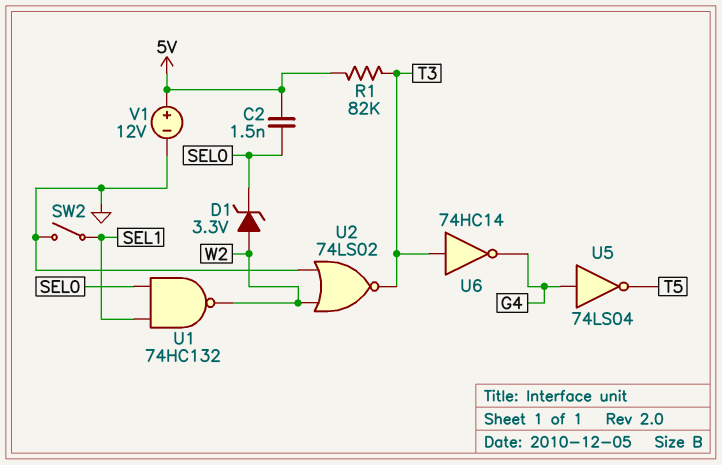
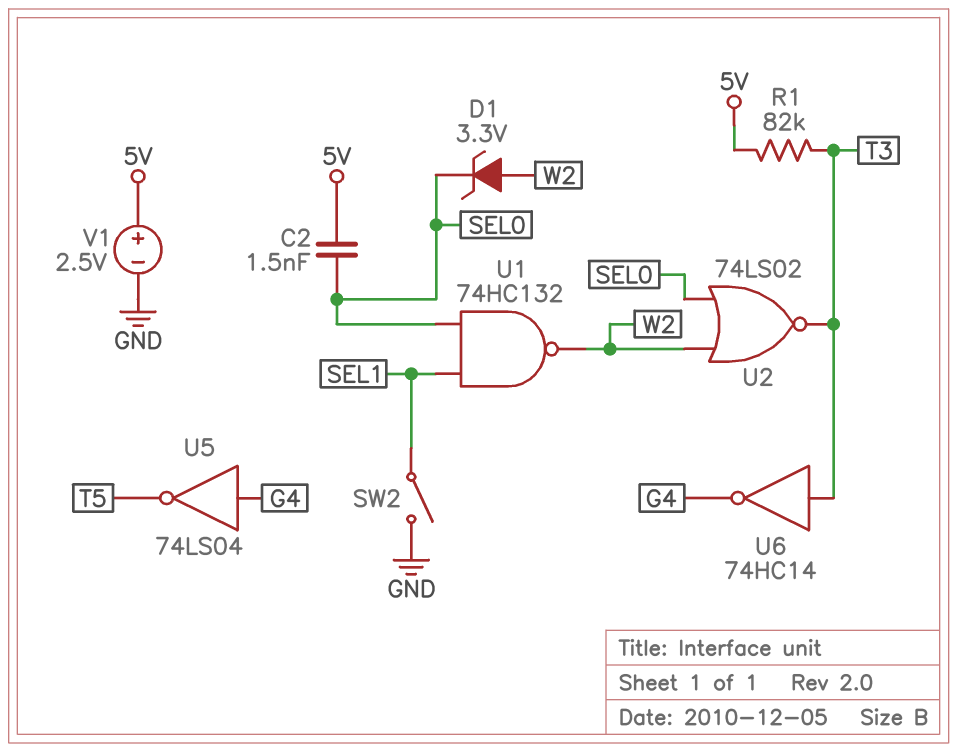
U2: NOR 74LS02 (in GND, in W2, out T3) -> NOR 74LS02 (in SEL0, in W2, out T3)
V1: 12V (plus 5V, minus GND) -> 2.5V (plus 5V, minus GND)

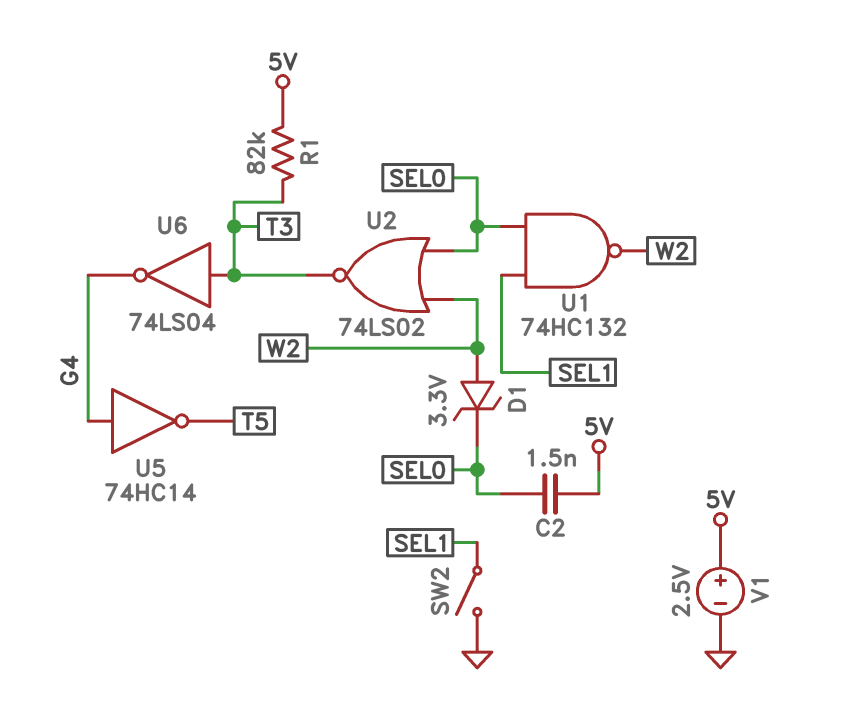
U5: NOT 74LS04 (in G4, out T5) -> NOT 74HC14 (in G4, out T5)
U6: NOT 74HC14 (in T3, out G4) -> NOT 74LS04 (in T3, out G4)

